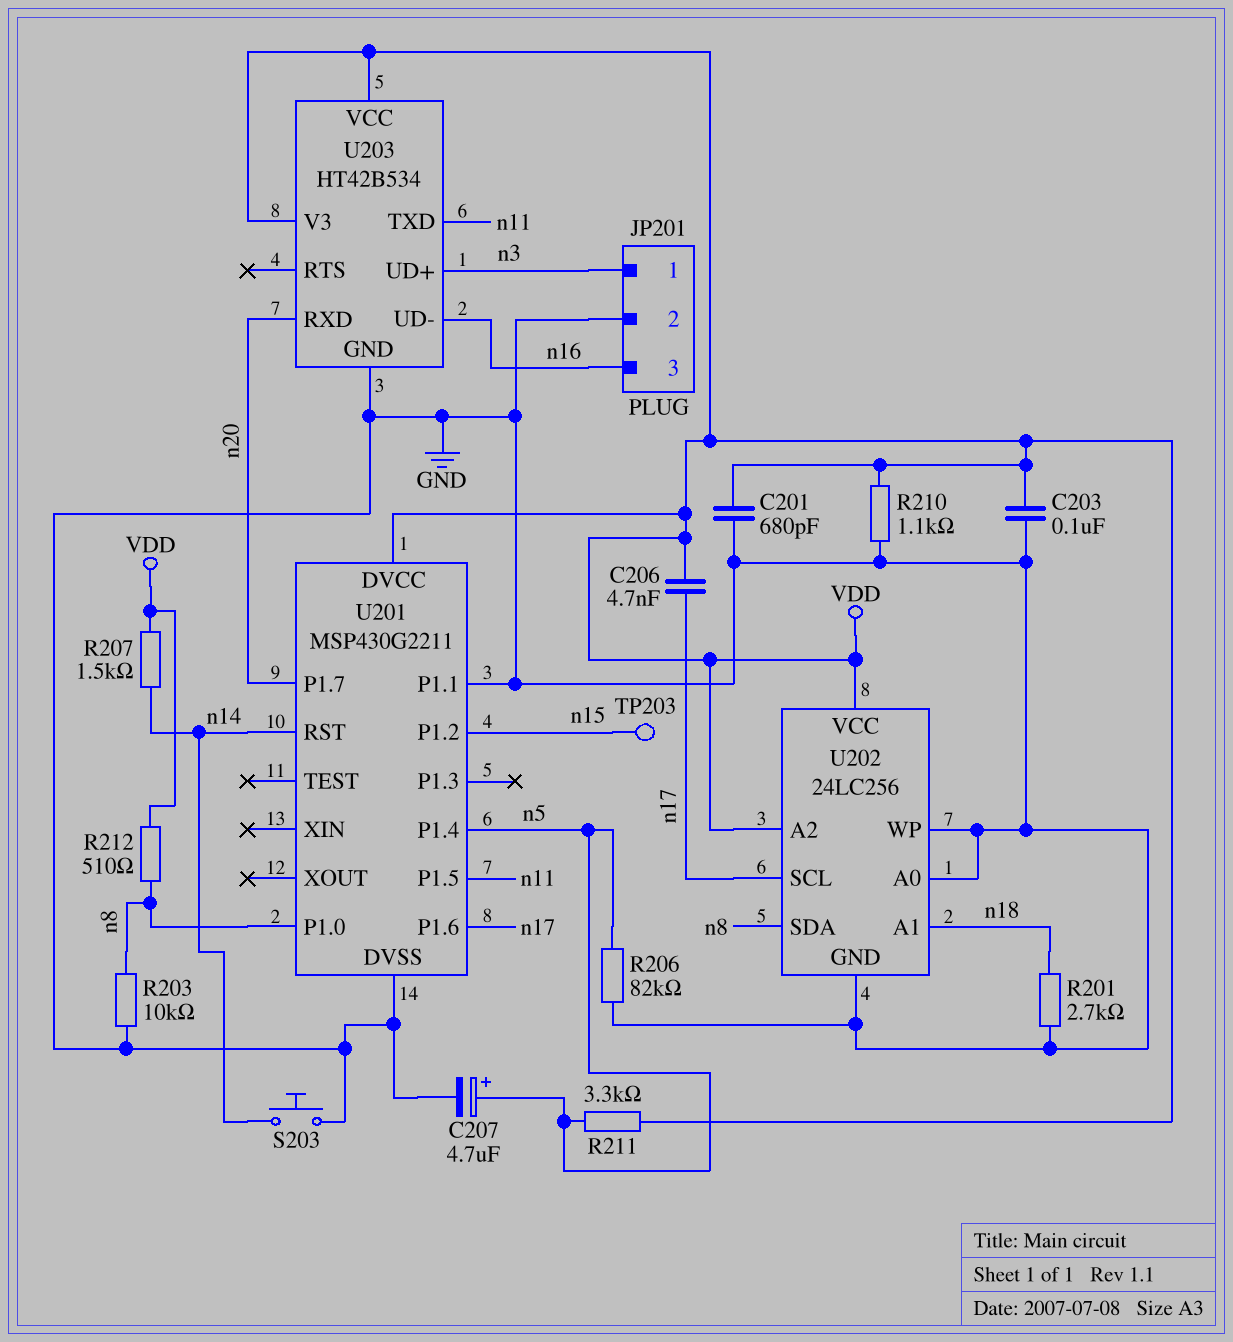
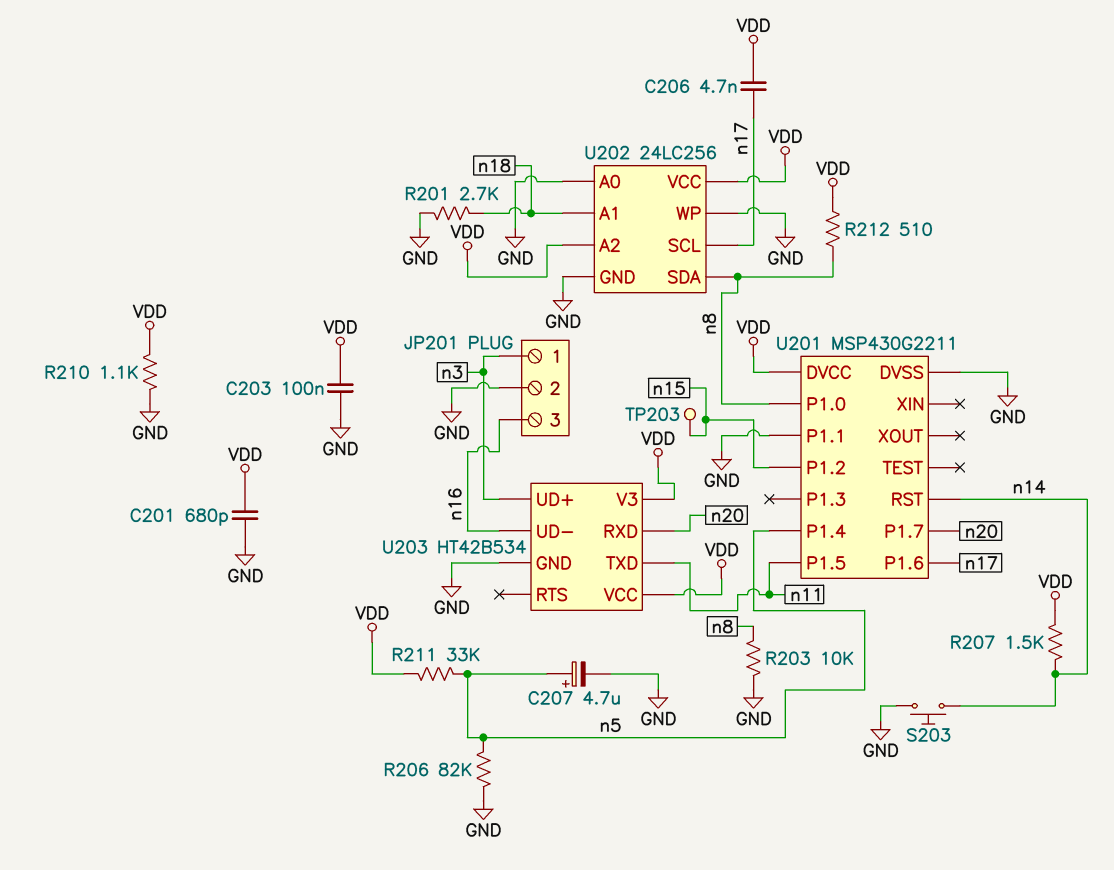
R211: 3.3k (VDD, n5) -> 33k (VDD, n5)

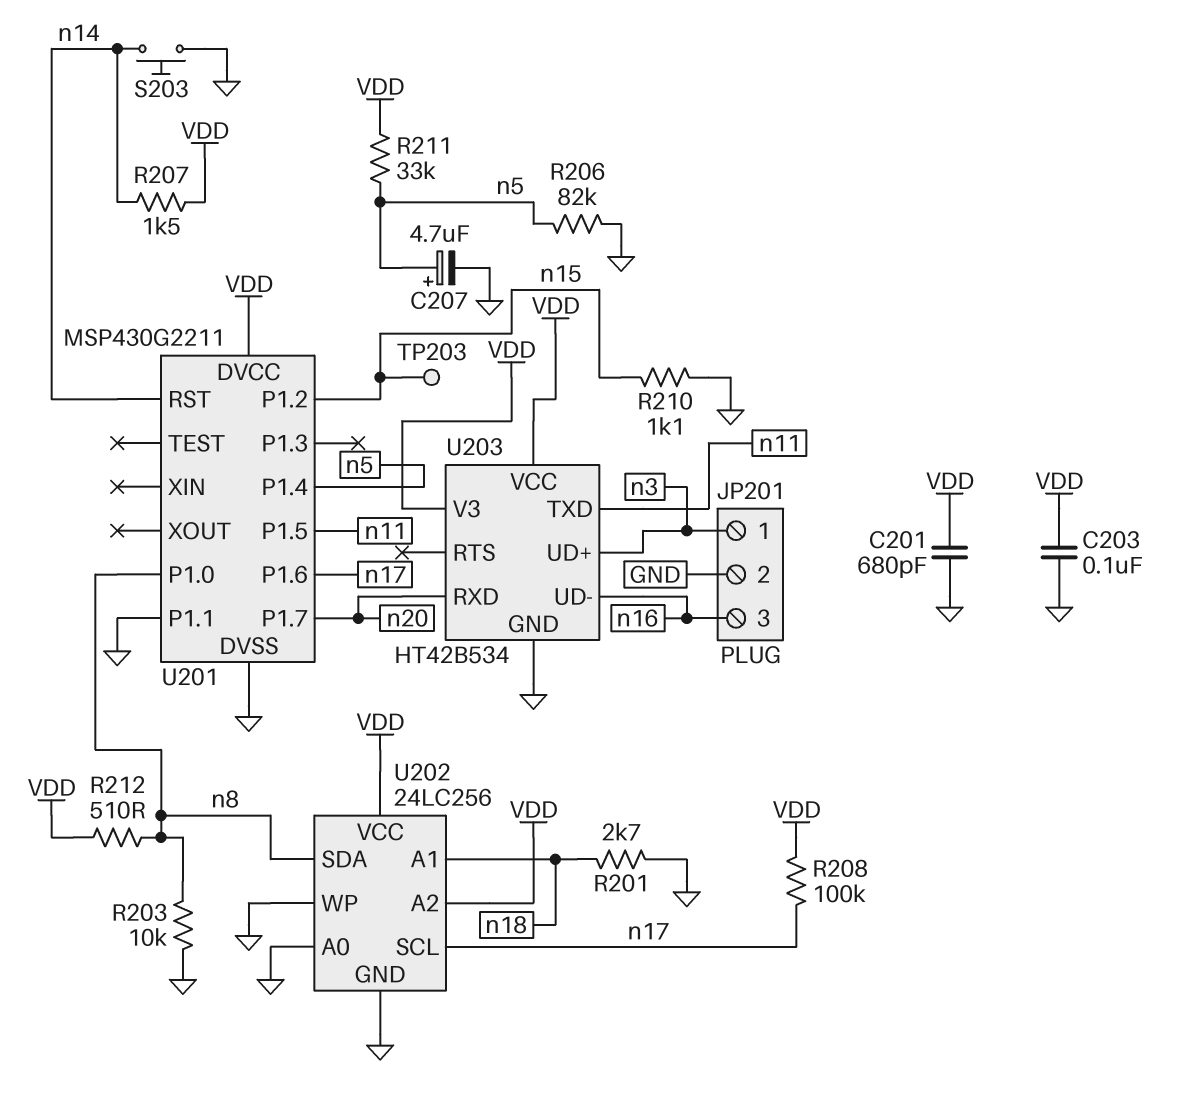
C206: 4.7nF (VDD, n17) -> none
R208: none -> 100k (VDD, n17)
R210: 1.1k (GND, VDD) -> 1.1k (GND, n15)

